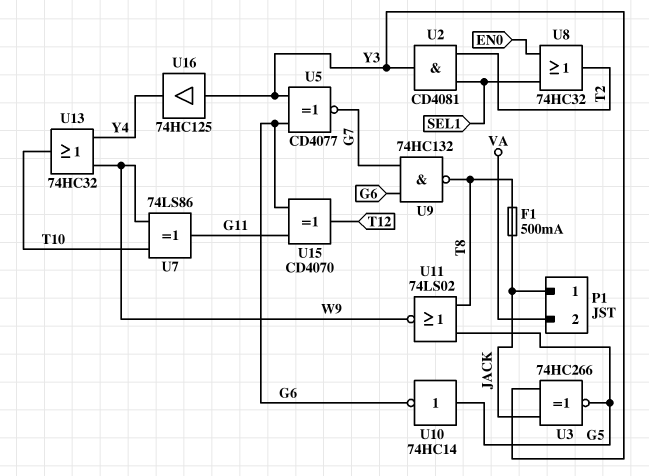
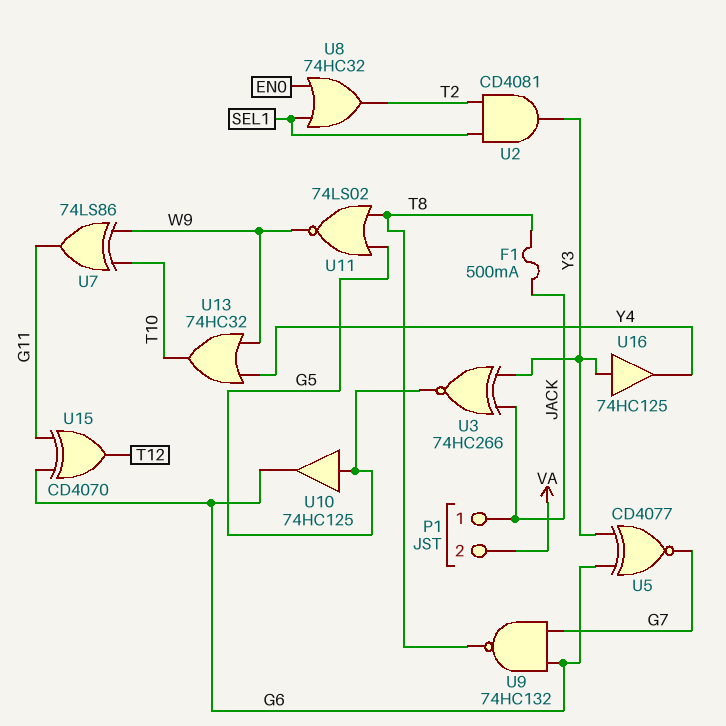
U10: NOT 74HC14 (in G5, out G6) -> buffer 74HC125 (in G5, out G6)

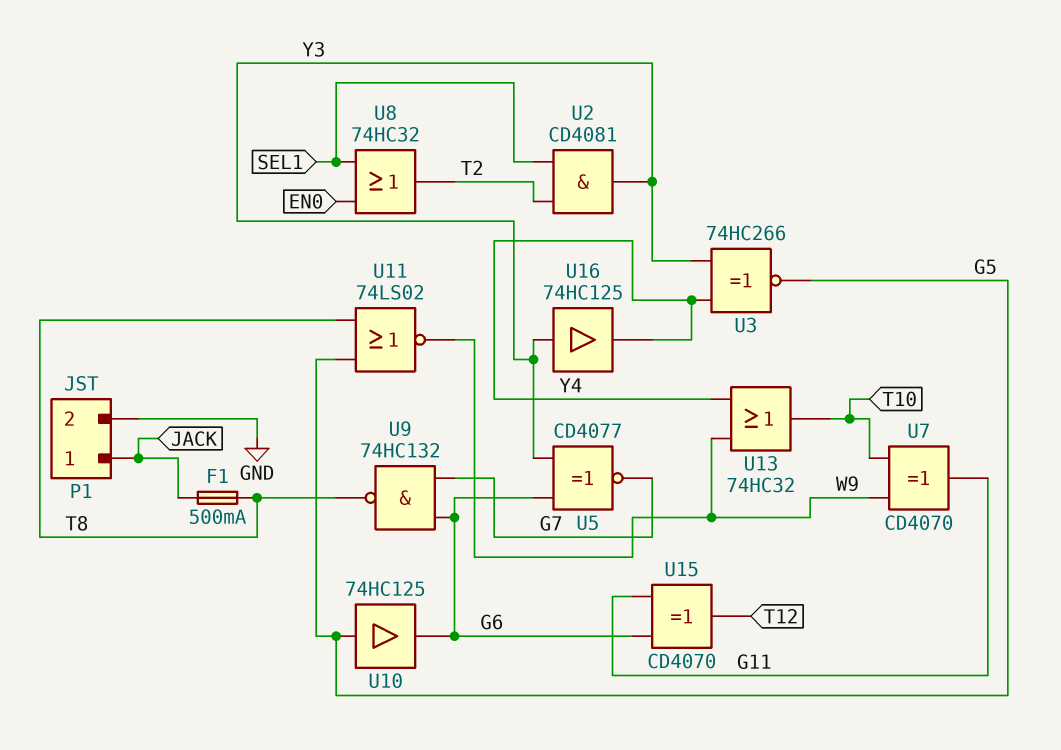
P1 pin 2: VA -> GND
U3: XNOR 74HC266 (in JACK, in Y3, out G5) -> XNOR 74HC266 (in Y3, in Y4, out G5)
U7: XOR 74LS86 (in T10, in W9, out G11) -> XOR CD4070 (in T10, in W9, out G11)

